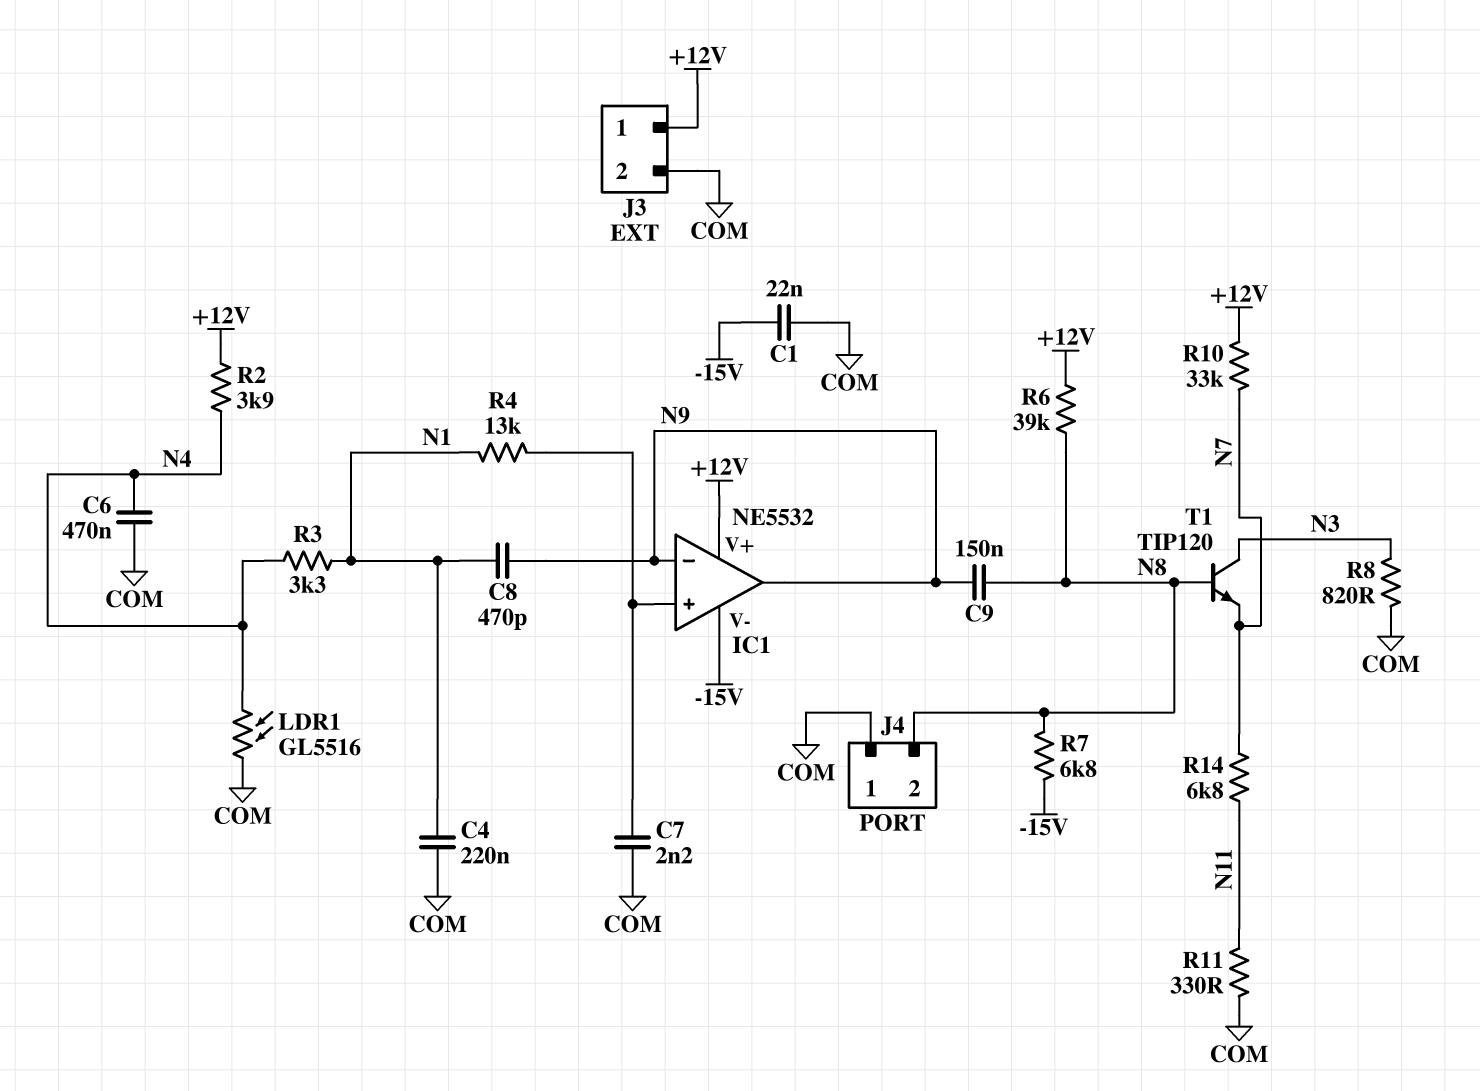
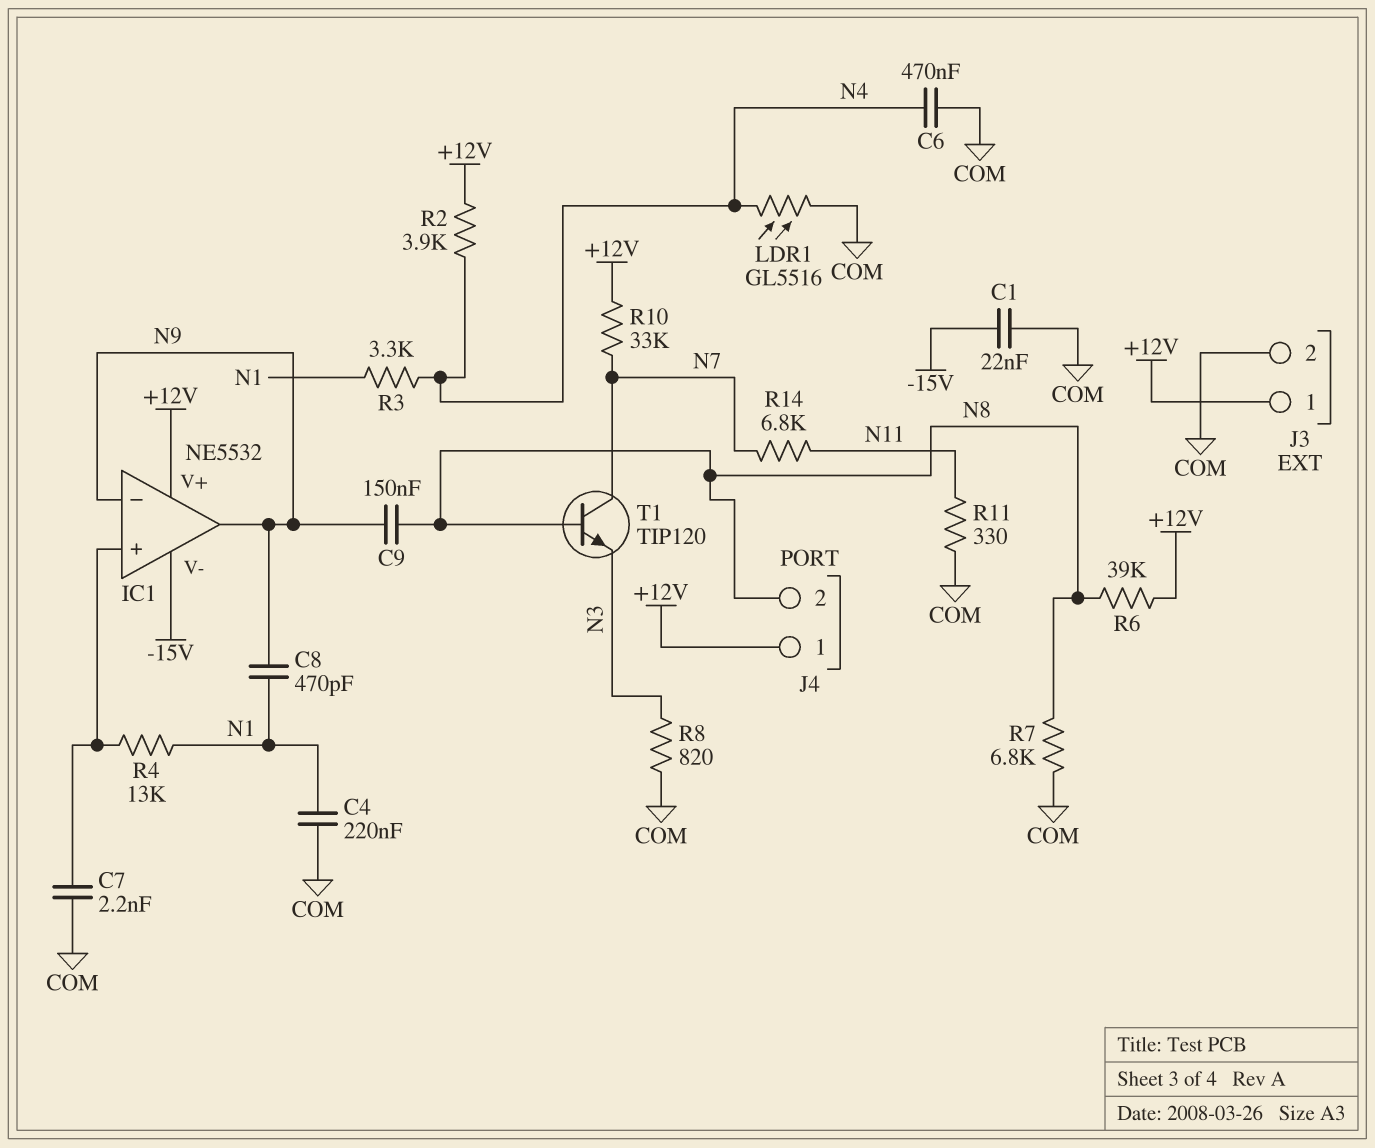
J4 pin 1: COM -> +12V
R7: 6.8k (-15V, N8) -> 6.8k (COM, N8)
T1: NPN TIP120 (B N8, C N3, E N7) -> NPN TIP120 (B N8, C N7, E N3)

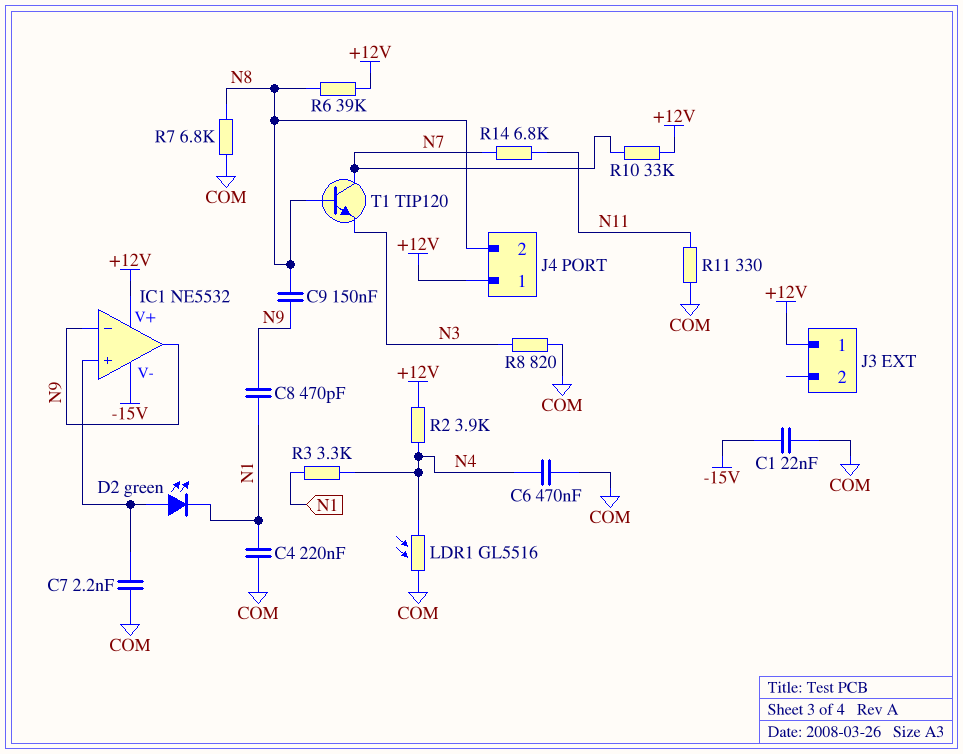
D2: none -> LED green (A IC1/in+, K N1)
J3 pin 2: COM -> none
R4: 13k (IC1/in+, N1) -> none

